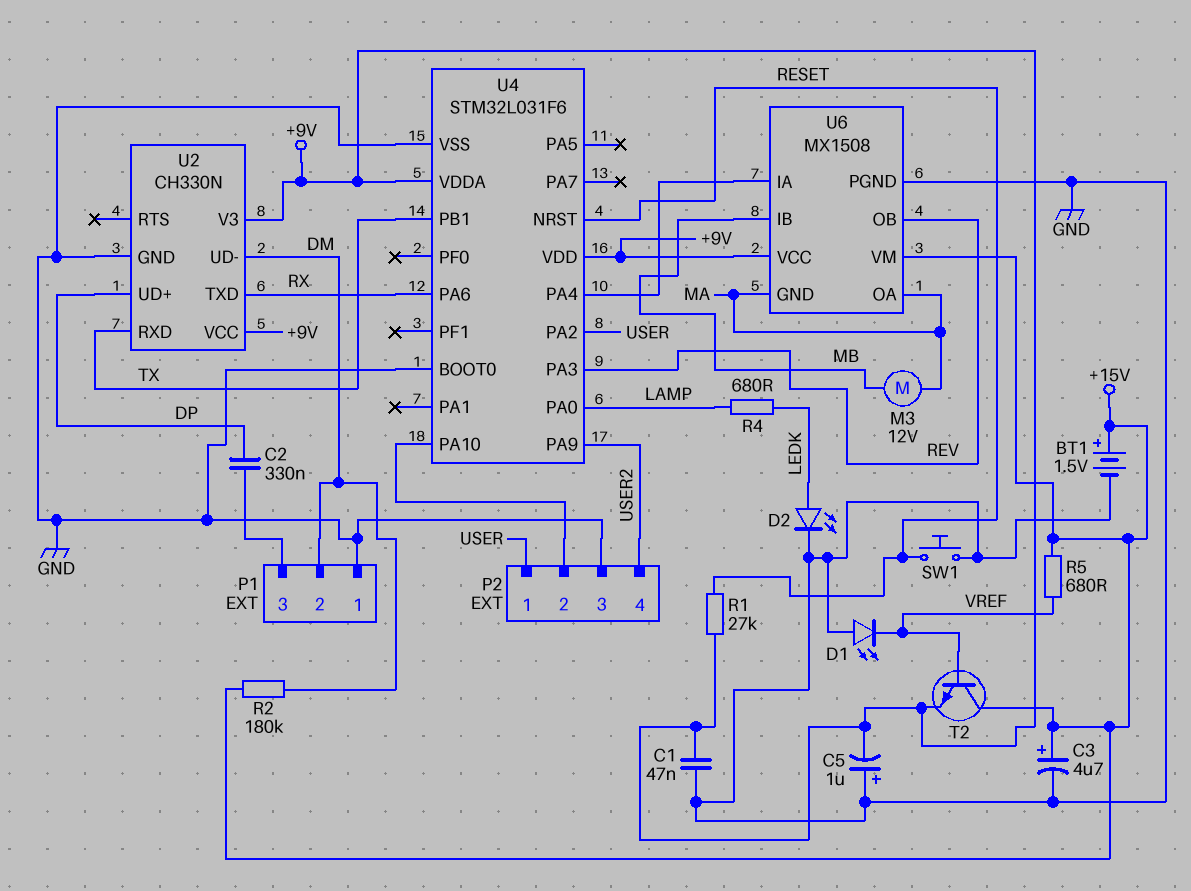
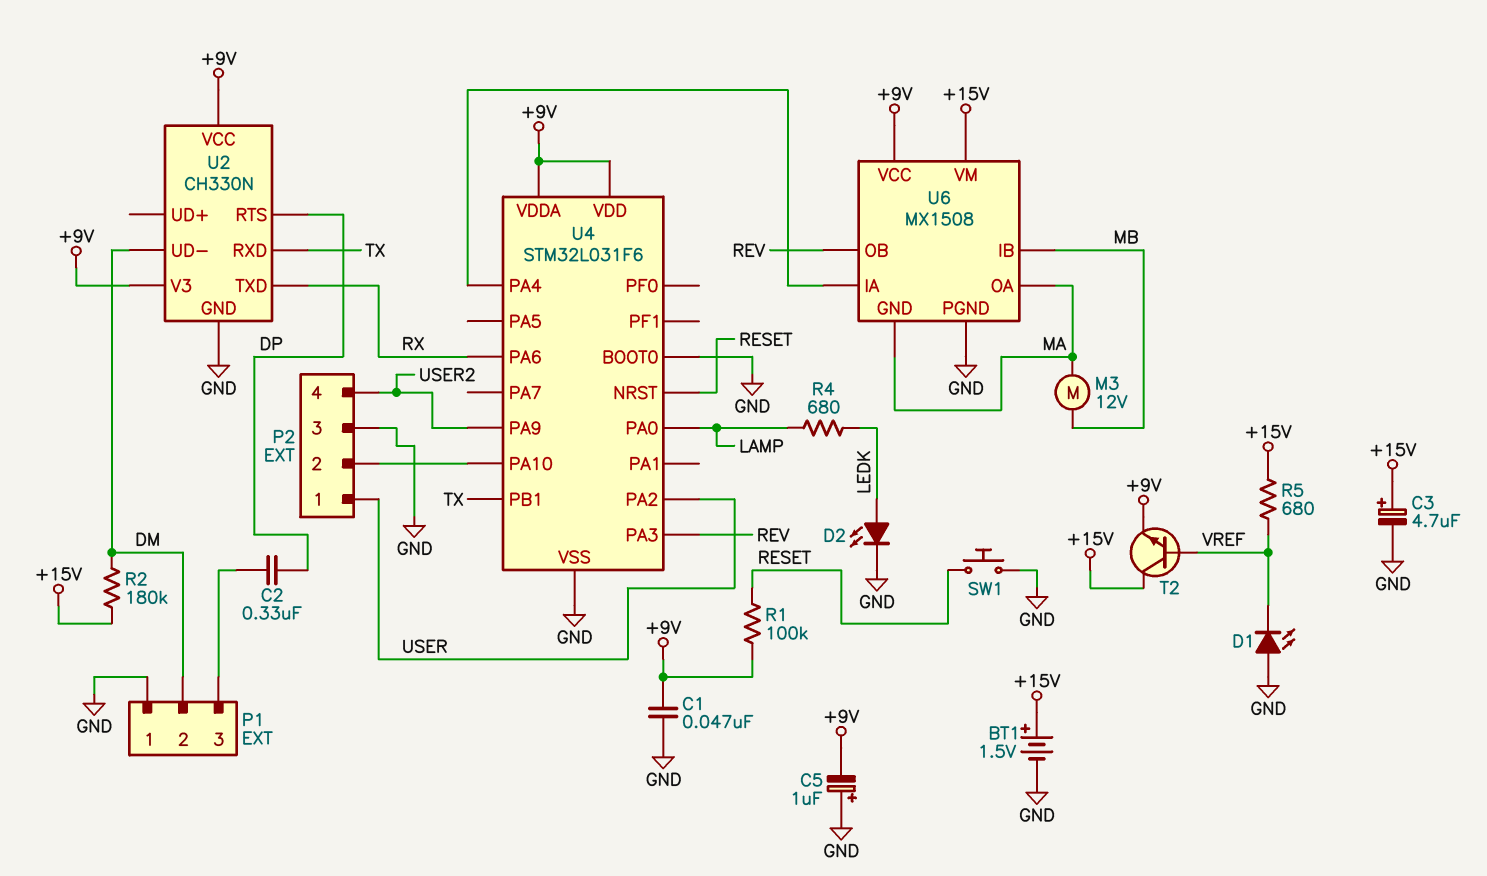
R1: 27k (+9V, RESET) -> 100k (+9V, RESET)
U2 pin RTS: none -> DP
U2 pin UD+: DP -> none

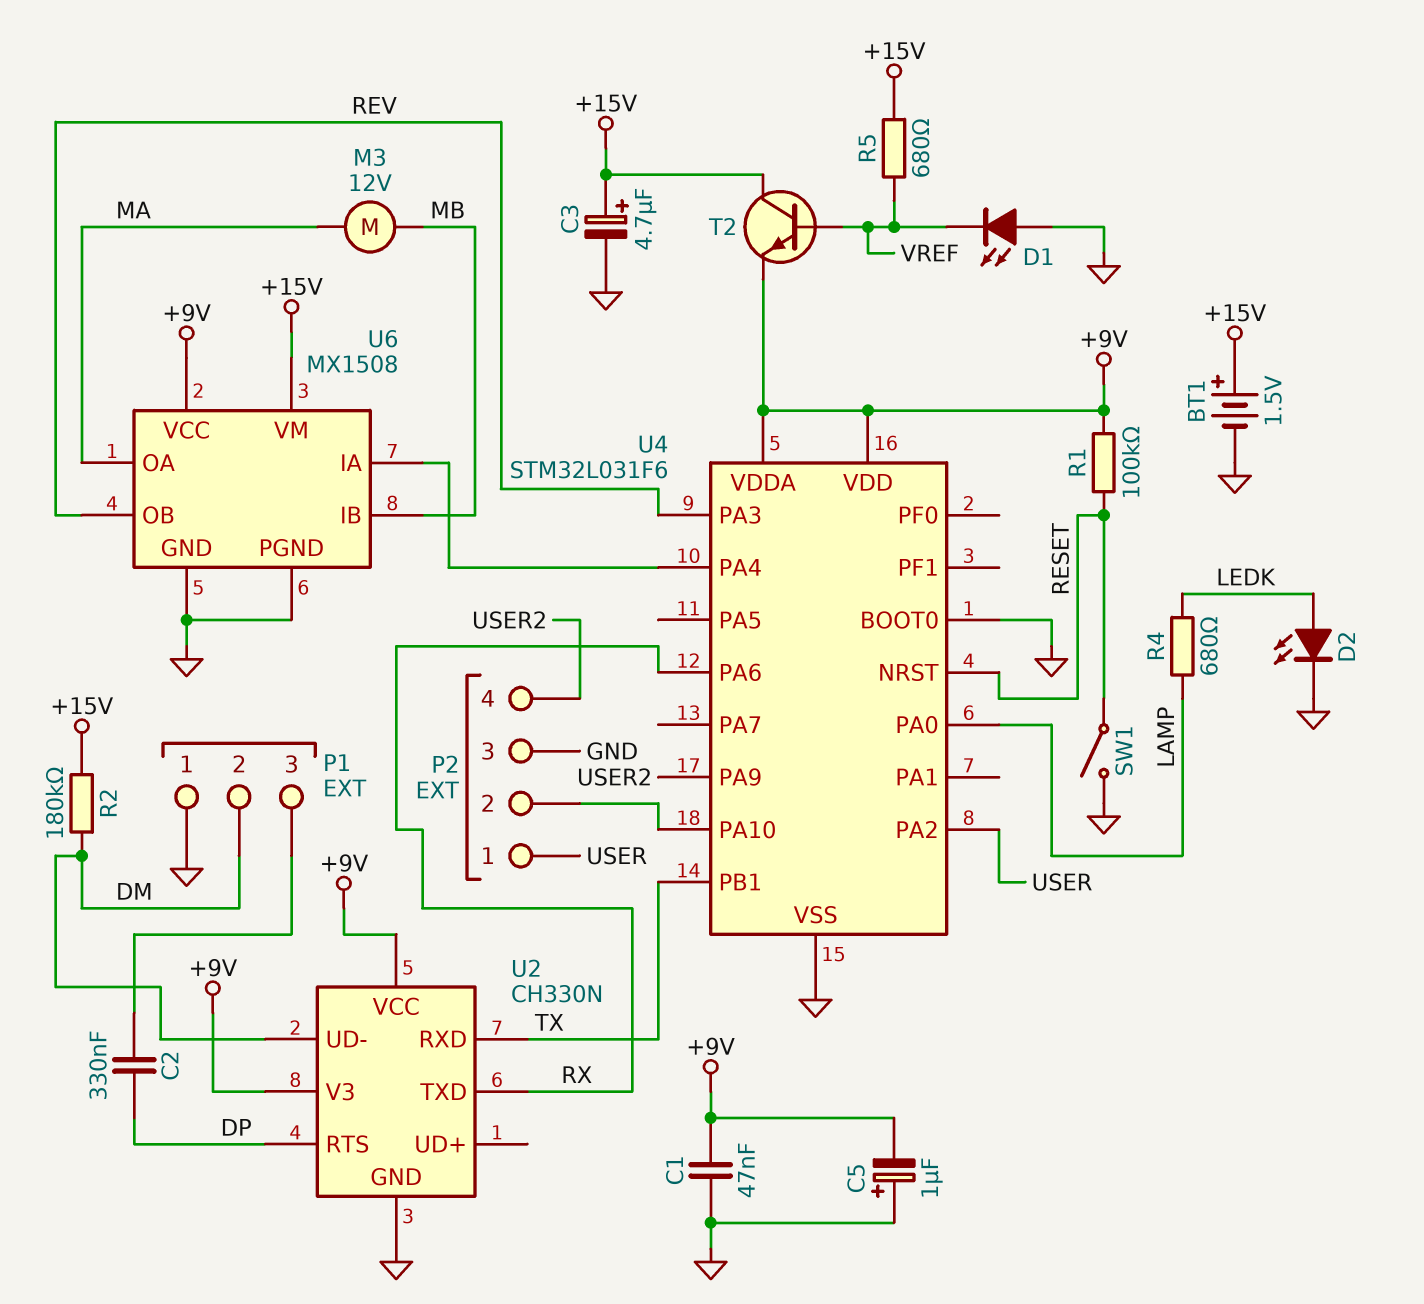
SW1: button (GND, RESET) -> switch (GND, RESET)
U6 pin GND: MA -> GND

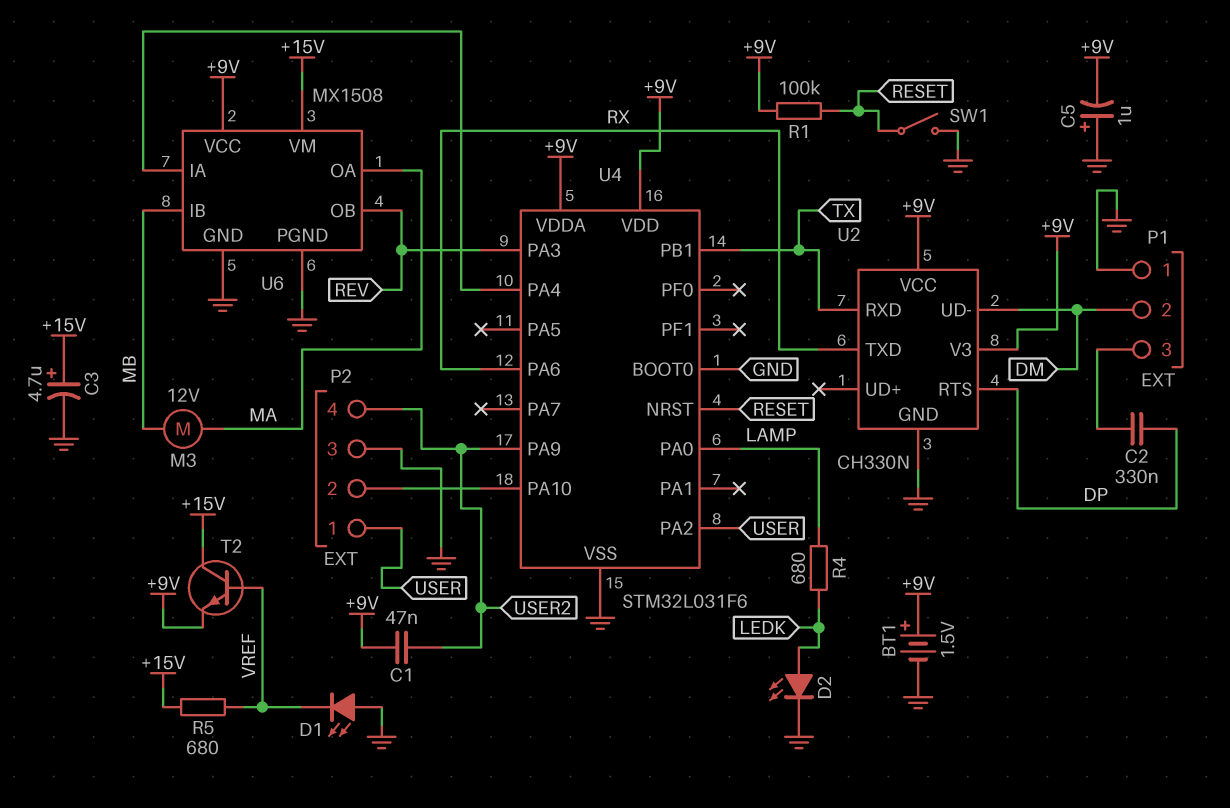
BT1: 1.5V (plus +15V, minus GND) -> 1.5V (plus +9V, minus GND)
C1: 47nF (+9V, GND) -> 47nF (+9V, USER2)
R2: 180k (+15V, DM) -> none

